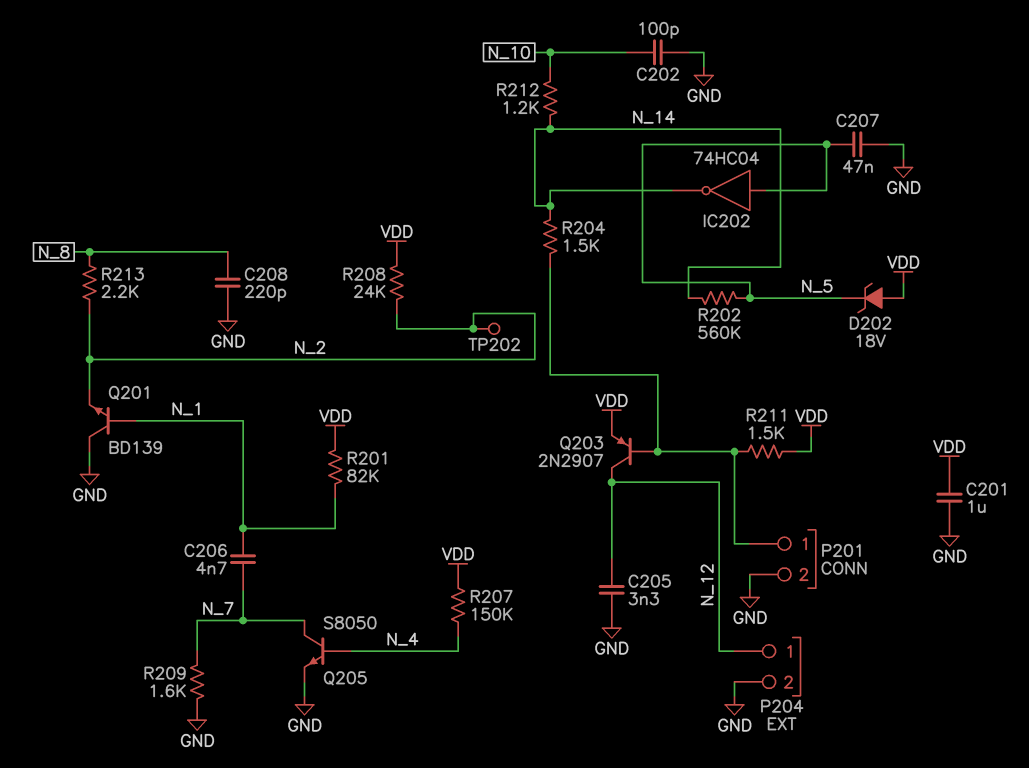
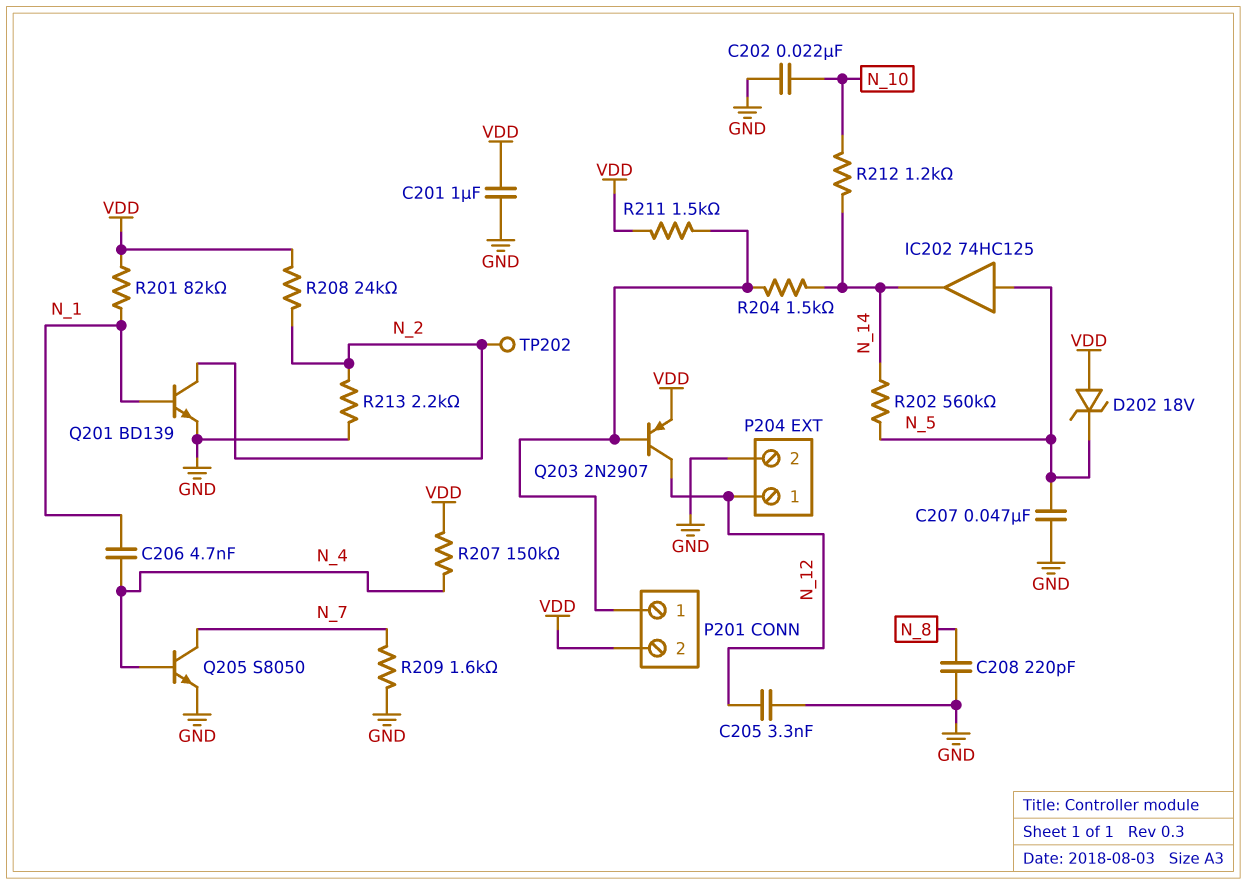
C202: 100pF (GND, N_10) -> 22nF (GND, N_10)
C206: 4.7nF (N_1, N_7) -> 4.7nF (N_1, N_4)
IC202: NOT 74HC04 (in N_5, out N_14) -> buffer 74HC125 (in N_5, out N_14)
P201 pin 2: GND -> VDD
Q201: NPN BD139 (B N_1, C GND, E N_2) -> NPN BD139 (B N_1, C N_2, E GND)
R213: 2.2k (N_2, N_8) -> 2.2k (GND, N_2)

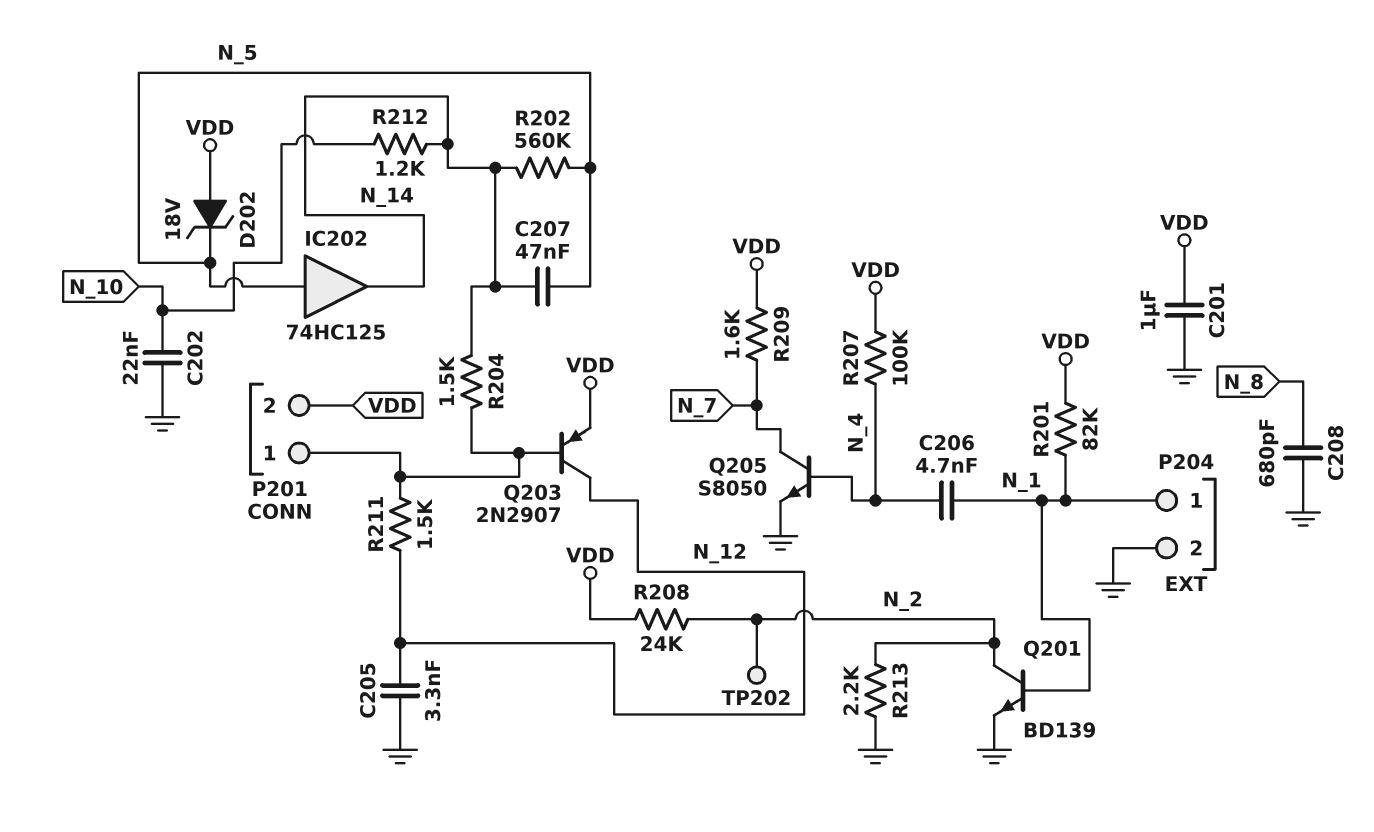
C207: 47nF (GND, N_5) -> 47nF (N_5, N_14)
C208: 220pF (GND, N_8) -> 680pF (GND, N_8)
P204 pin 1: N_12 -> N_1
R207: 150k (N_4, VDD) -> 100k (N_4, VDD)
R209: 1.6k (GND, N_7) -> 1.6k (N_7, VDD)
R211: 1.5k (P201/1, VDD) -> 1.5k (N_12, P201/1)

